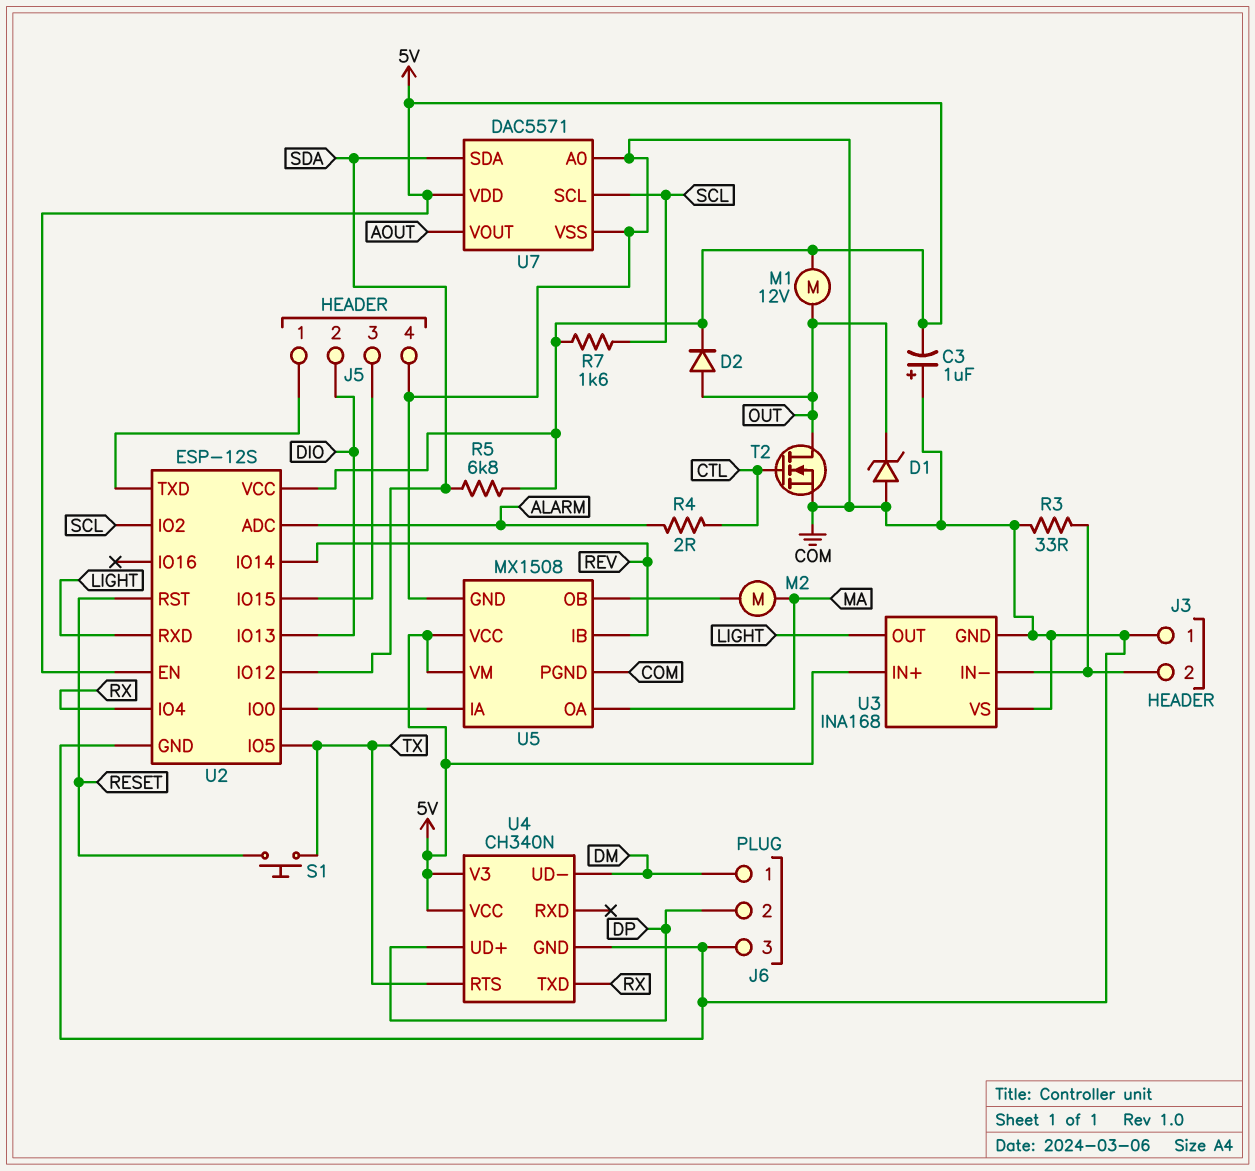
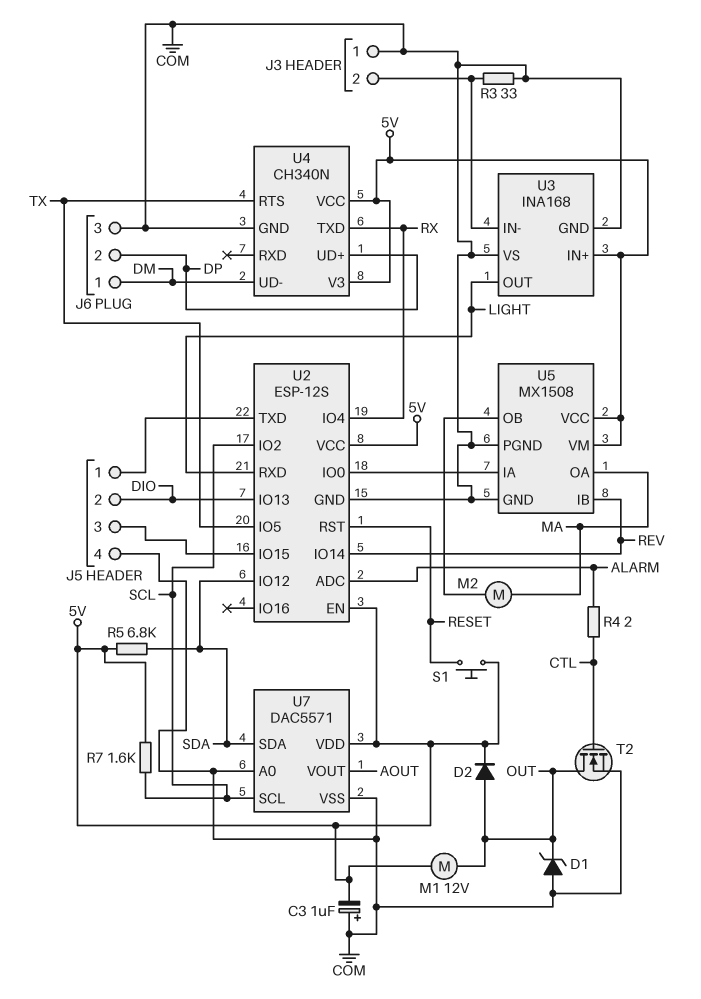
S1: button (RESET, TX) -> button (5V, RESET)

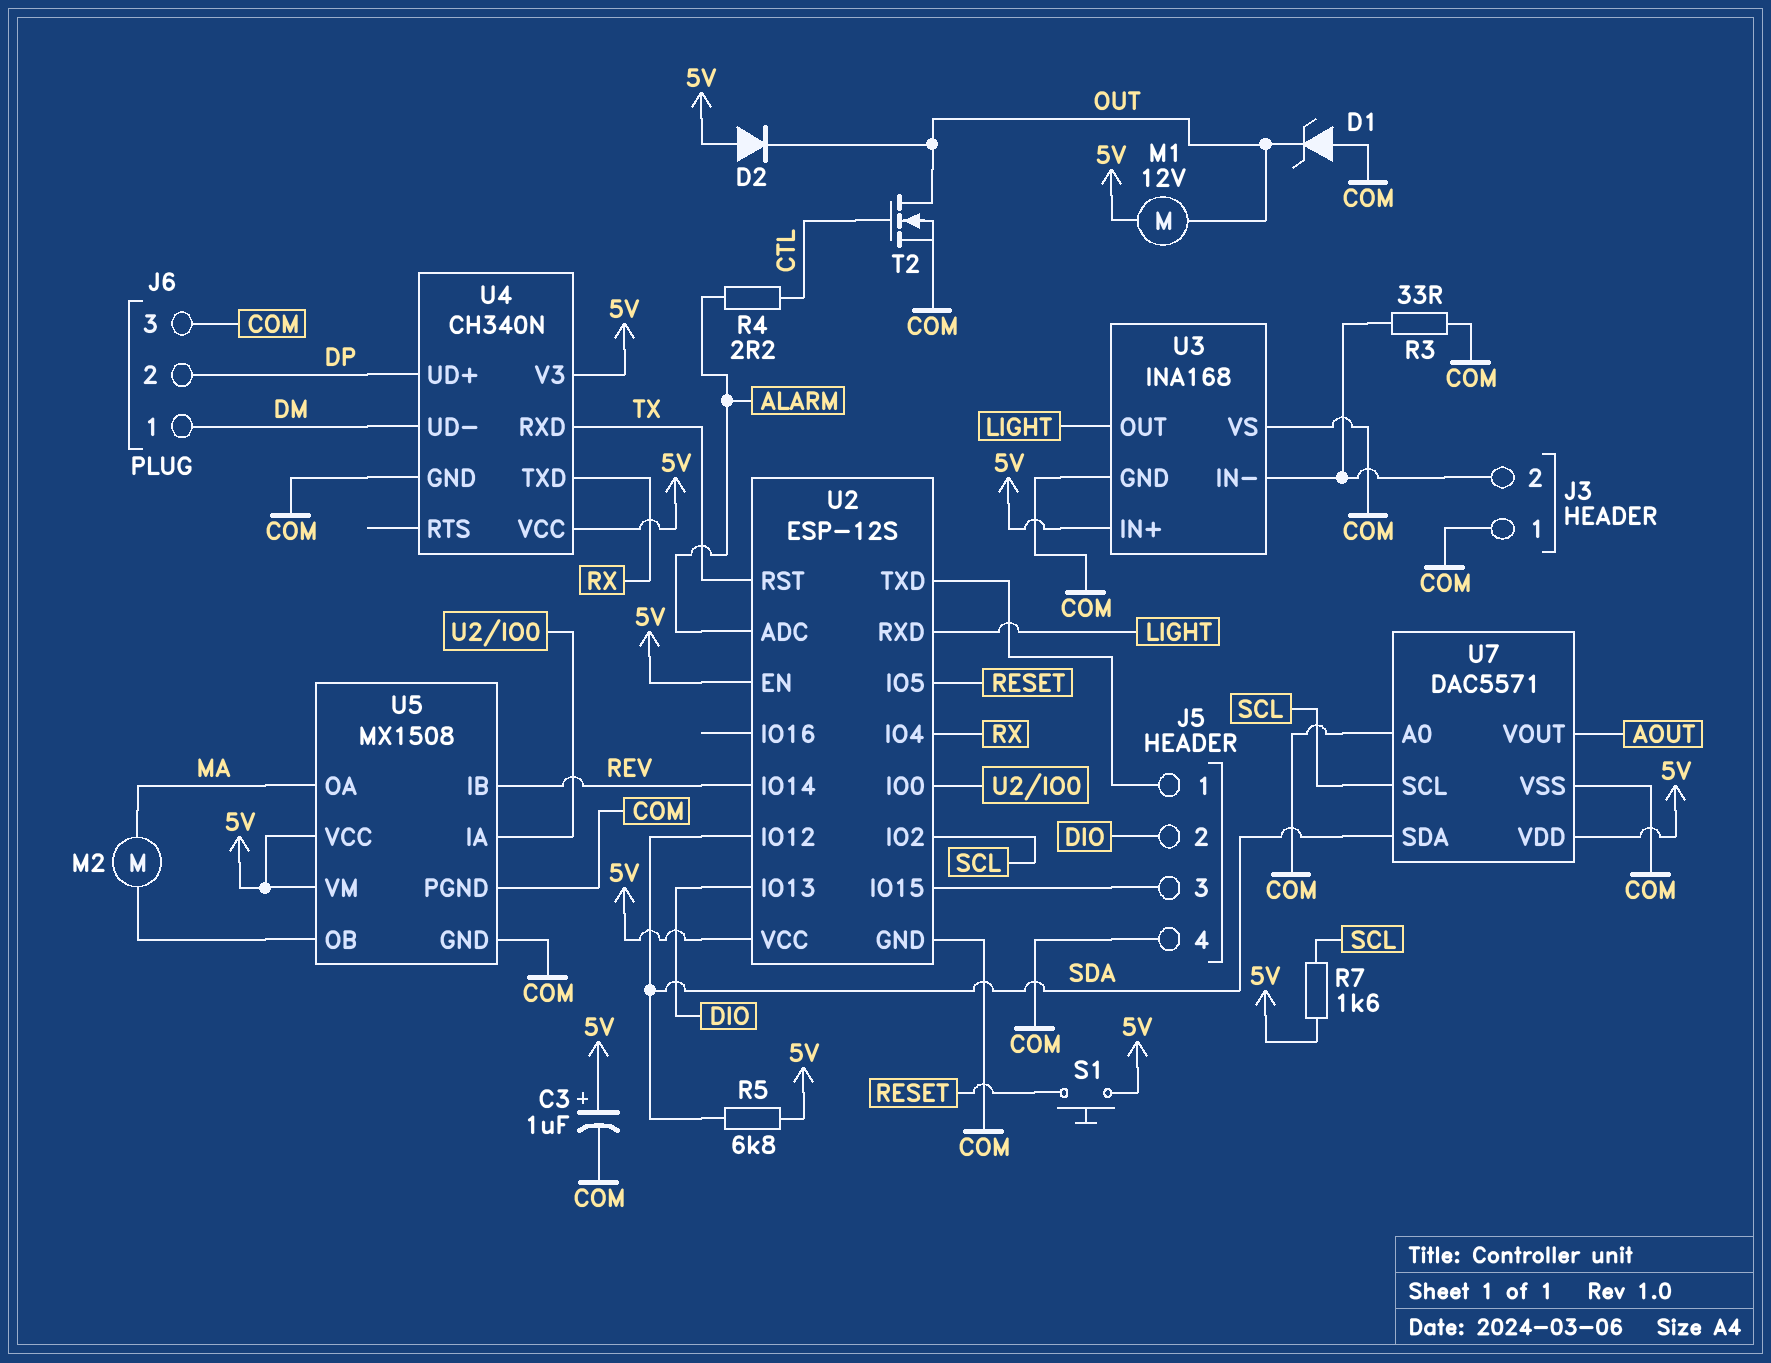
C3: 1uF (plus COM, minus 5V) -> 1uF (plus 5V, minus COM)
D2: diode (A OUT, K 5V) -> diode (A 5V, K OUT)
R4: 2 (ALARM, CTL) -> 2.2 (ALARM, CTL)
U2 pin IO5: TX -> RESET
U2 pin RST: RESET -> TX
U4 pin RTS: TX -> none
U4 pin RXD: none -> TX

